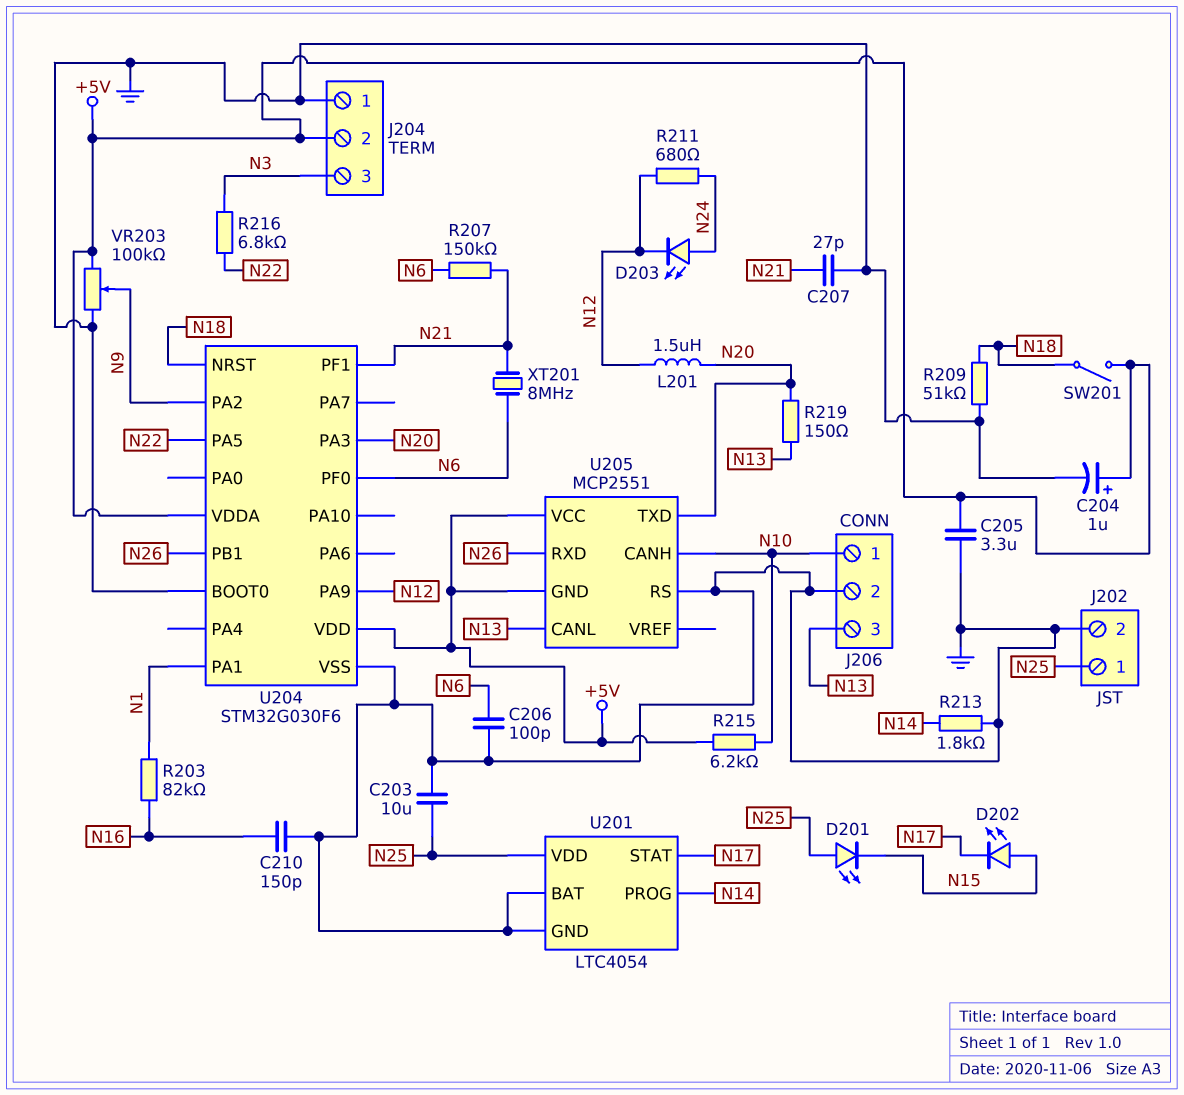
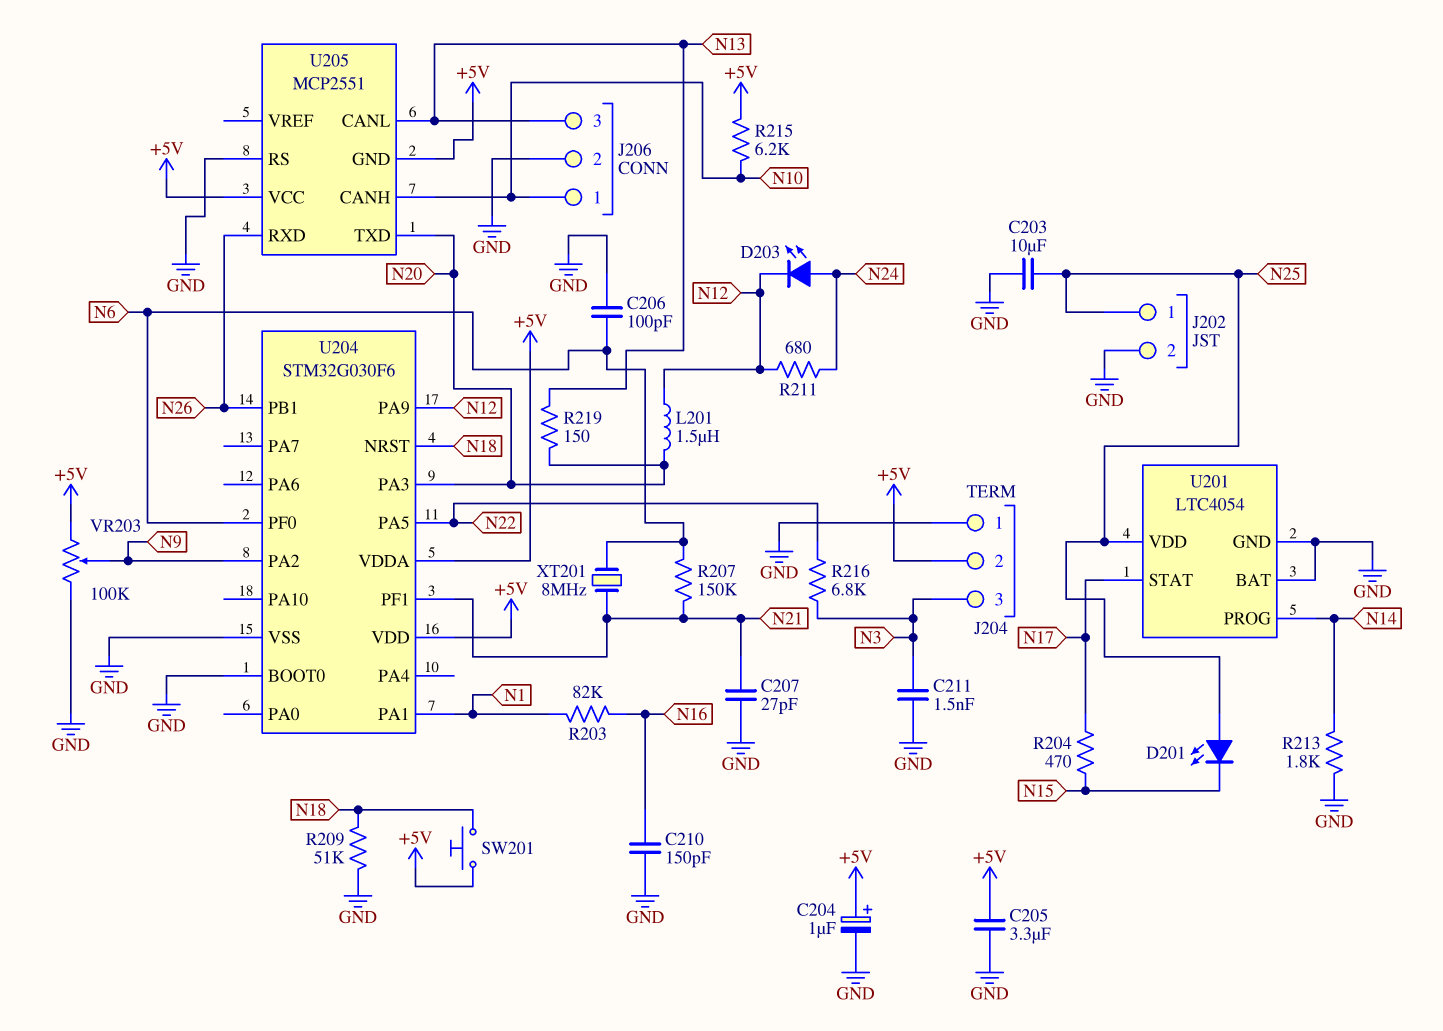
C211: none -> 1.5nF (GND, N3)
D202: LED (A N15, K N17) -> none
R204: none -> 470 (N15, N17)
SW201: switch (+5V, N18) -> button (+5V, N18)

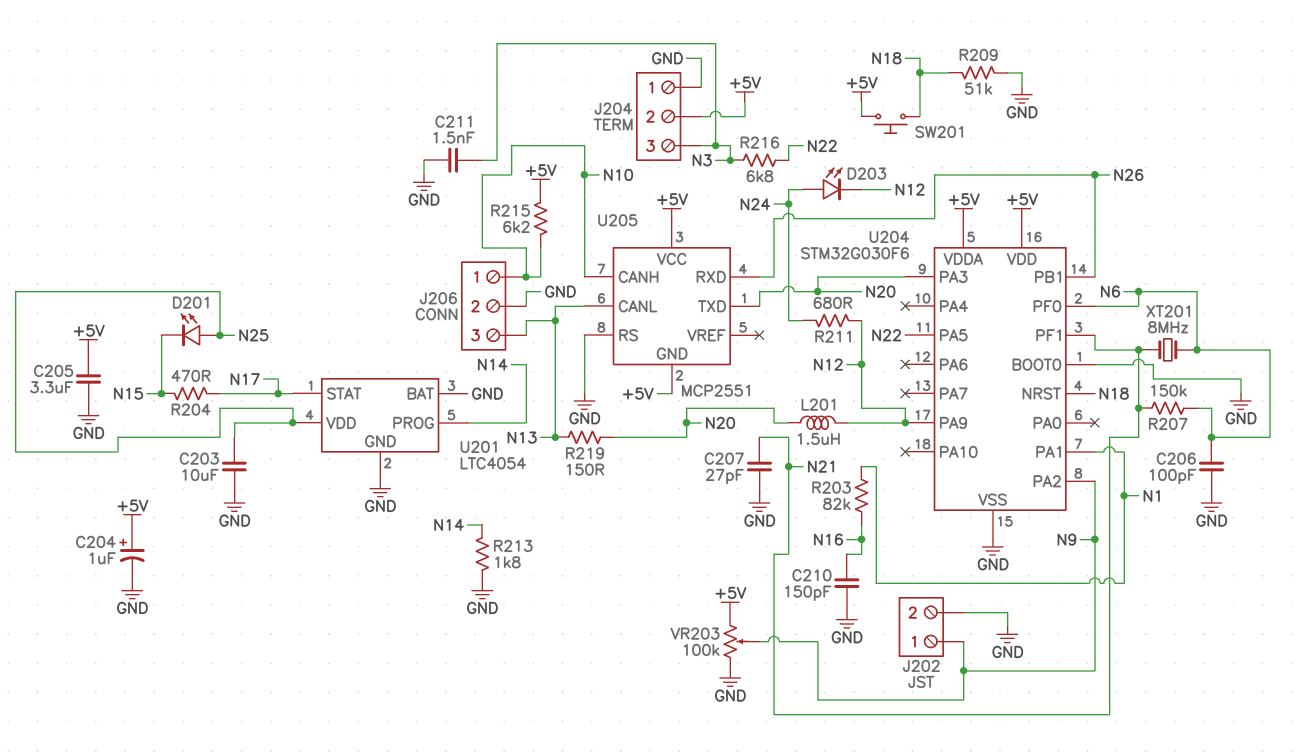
J202 pin 1: N25 -> N9

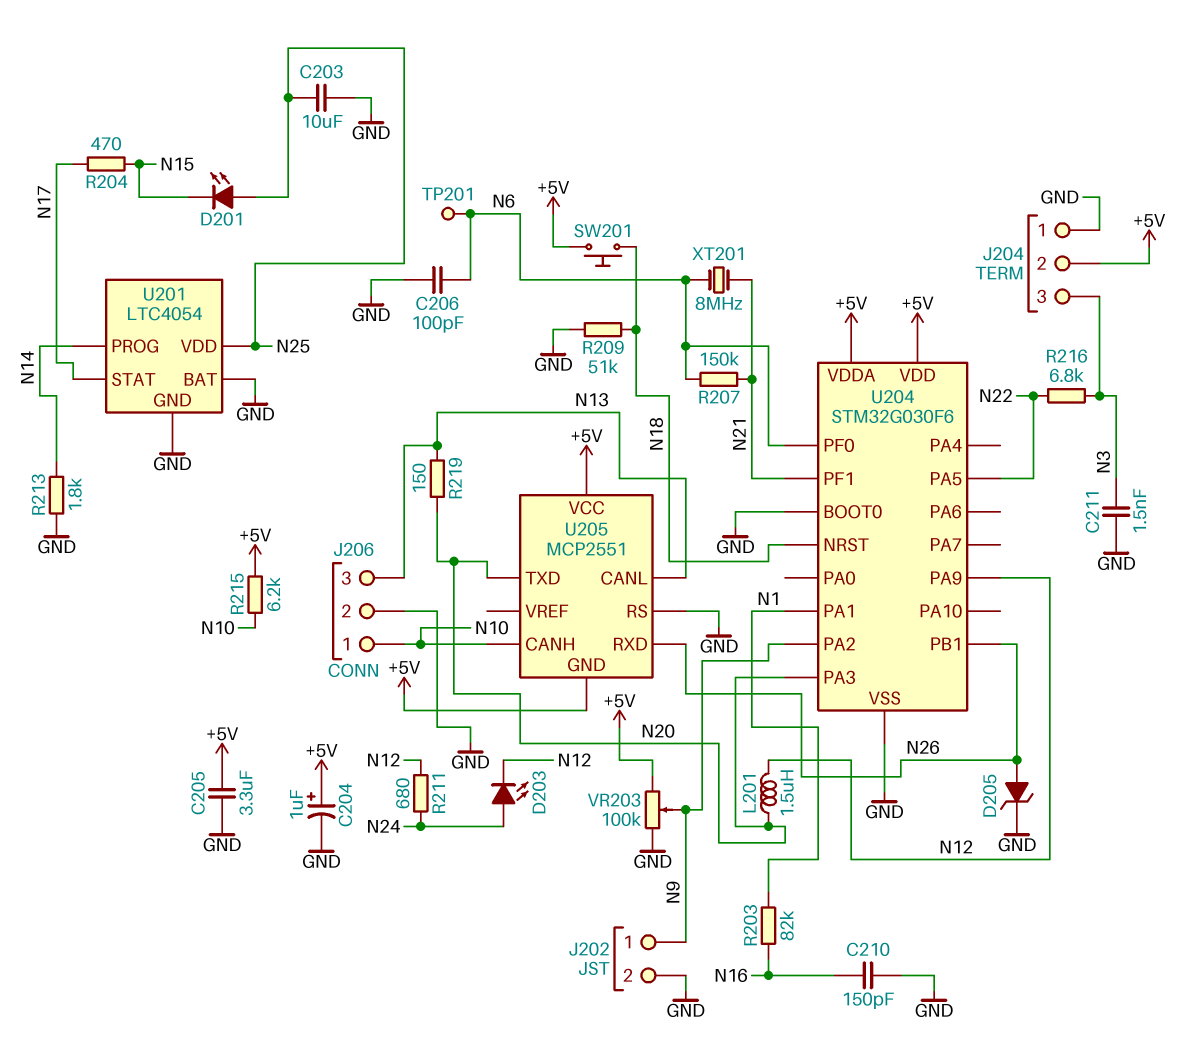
C207: 27pF (GND, N21) -> none
D205: none -> zener (A N26, K GND)
TP201: none -> test point (N6)

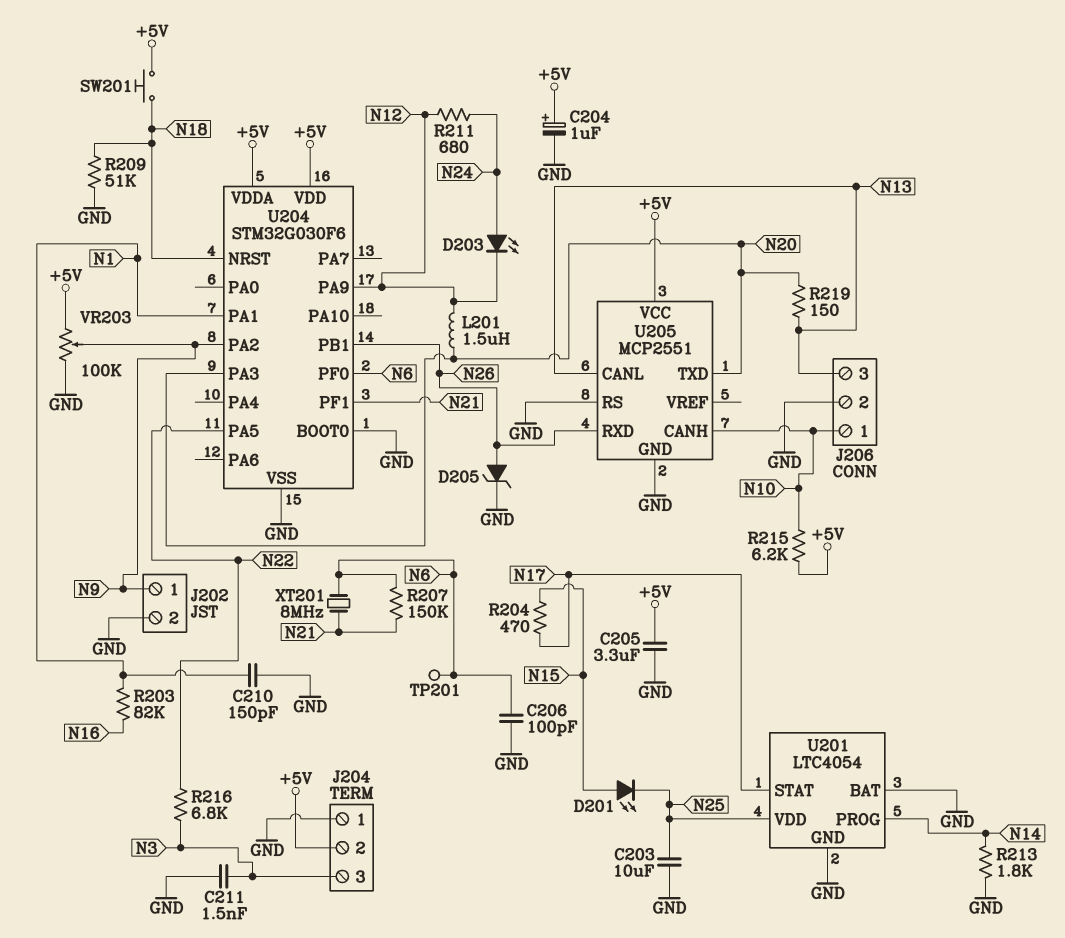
C210: 150pF (GND, N16) -> 150pF (GND, N1)
D201: LED (A N25, K N15) -> LED (A N15, K N25)
U205 pin GND: +5V -> GND

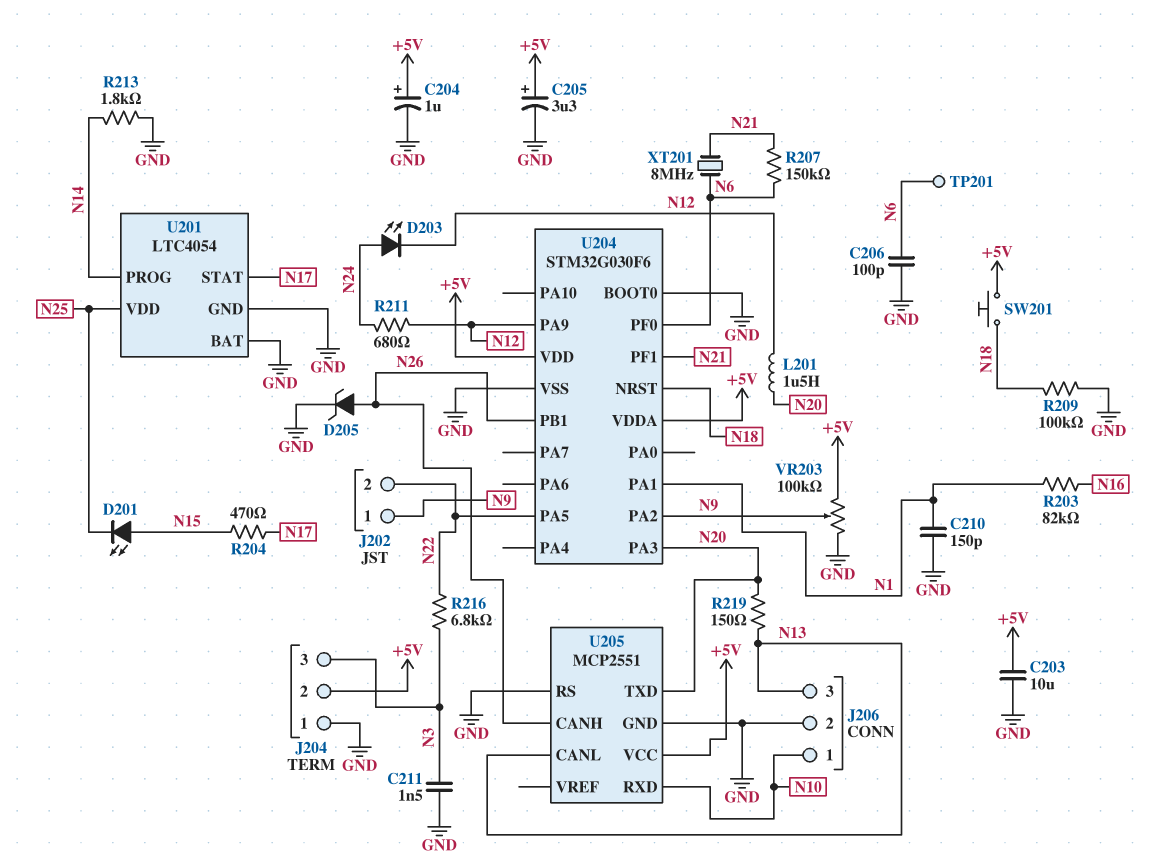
C203: 10uF (GND, N25) -> 10uF (+5V, GND)
C205: 3.3uF (+5V, GND) -> 3.3uF (plus +5V, minus GND)
J202 pin 2: GND -> N22
R209: 51k (GND, N18) -> 100k (GND, N18)
R215: 6.2k (+5V, N10) -> none
U205 pin CANH: N10 -> N26
U205 pin RXD: N26 -> N10

